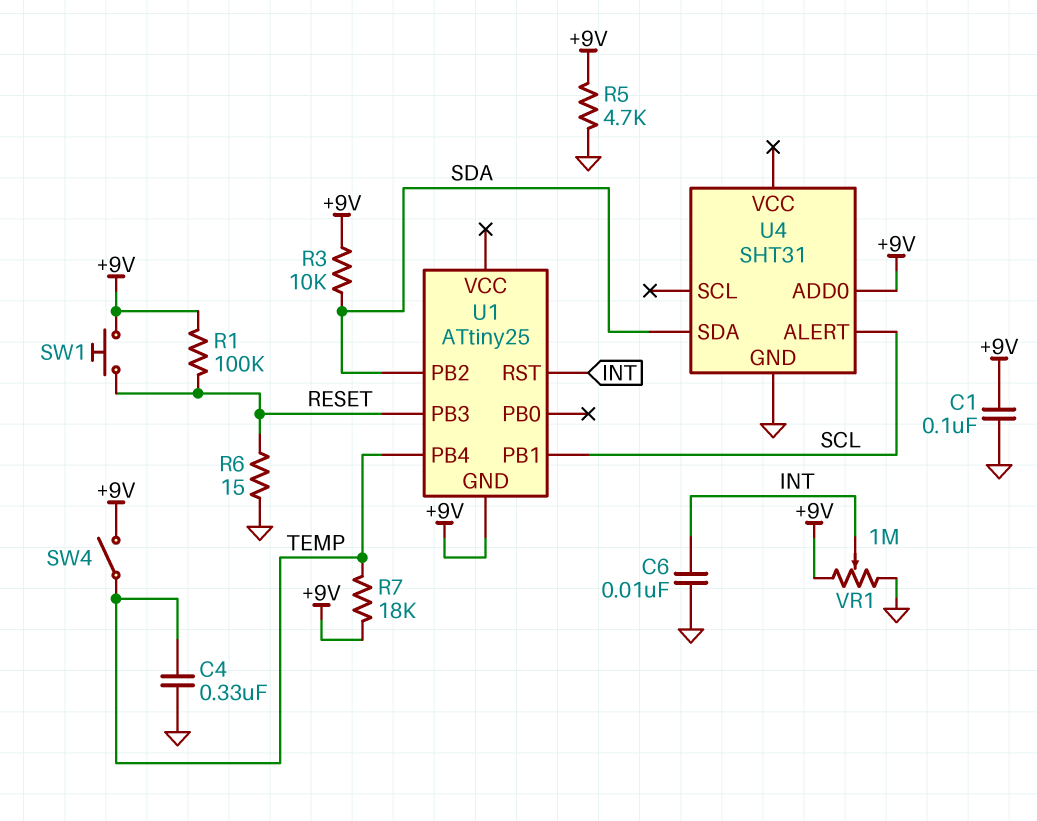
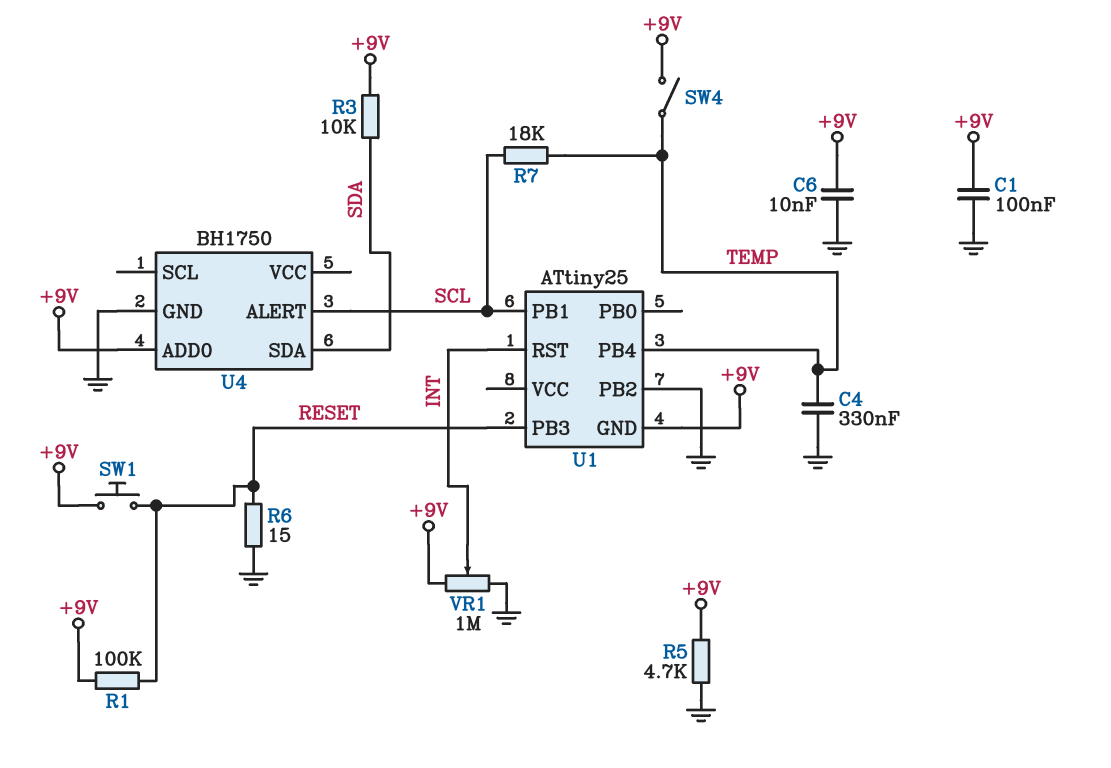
C6: 10nF (GND, INT) -> 10nF (+9V, GND)
R7: 18k (+9V, TEMP) -> 18k (SCL, TEMP)
U1 pin PB2: SDA -> GND
U4: SHT31 -> BH1750

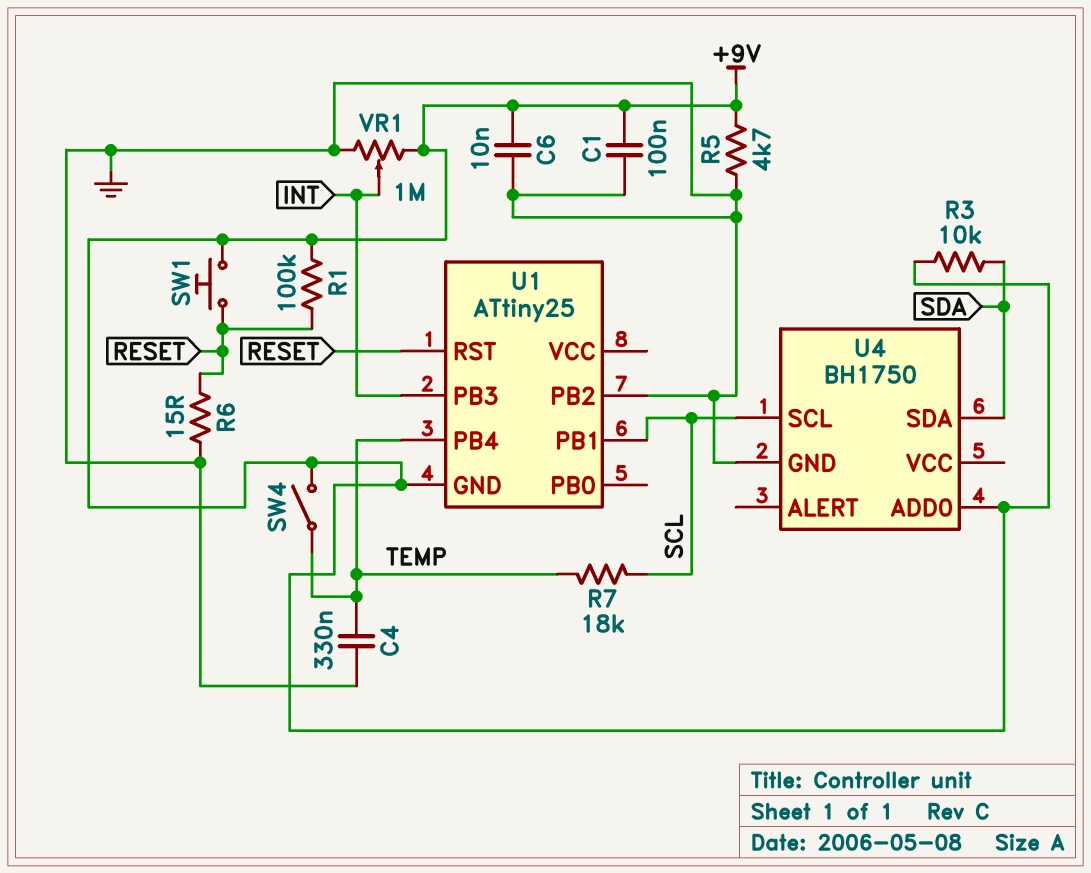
U1 pin PB3: RESET -> INT
U1 pin RST: INT -> RESET
U4 pin ALERT: SCL -> none
U4 pin SCL: none -> SCL

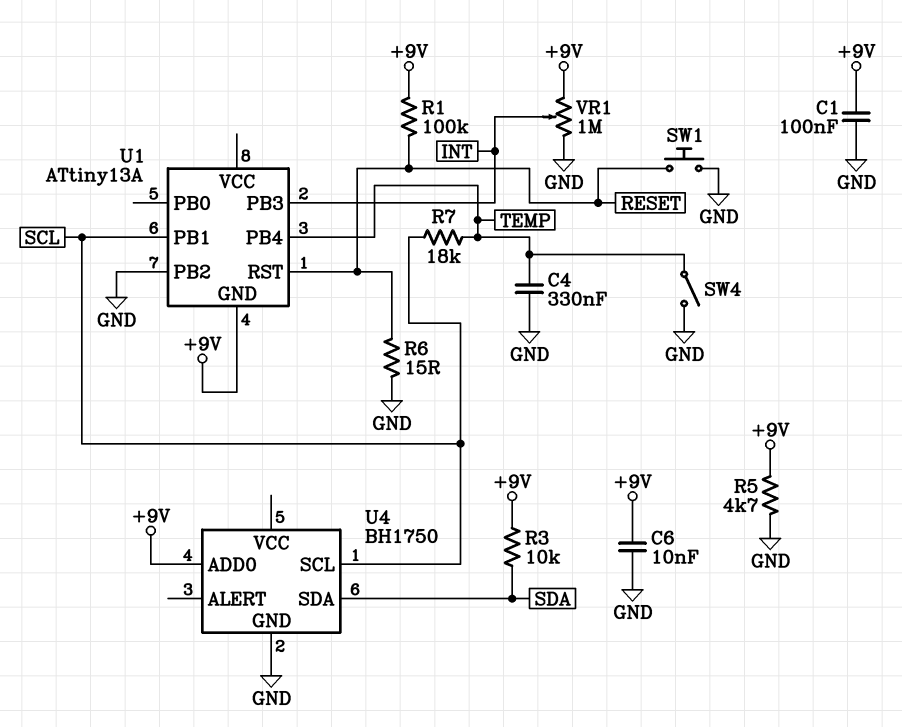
SW1: button (+9V, RESET) -> button (GND, RESET)
SW4: switch (+9V, TEMP) -> switch (GND, TEMP)
U1: ATtiny25 -> ATtiny13A

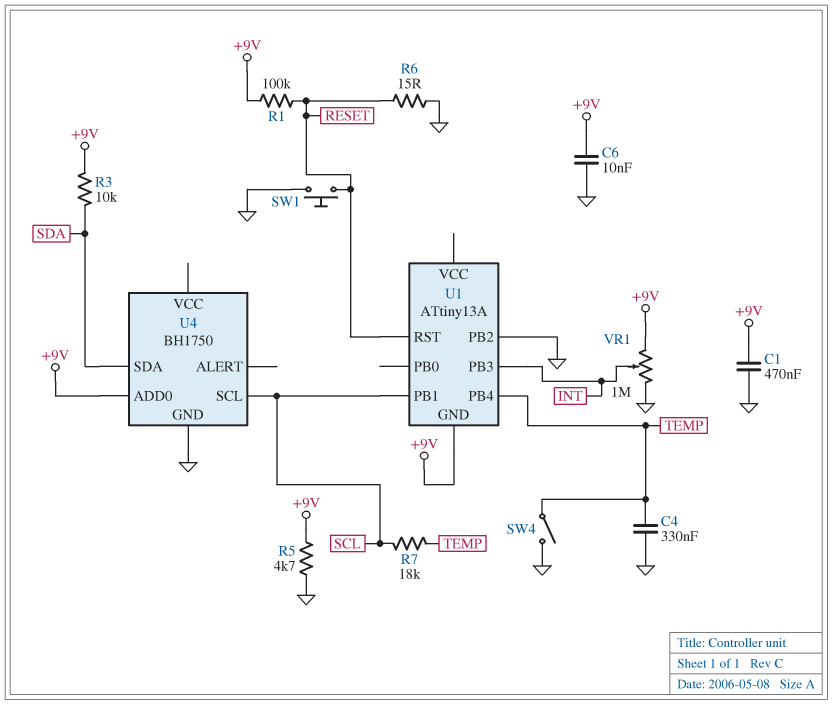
C1: 100nF (+9V, GND) -> 470nF (+9V, GND)

